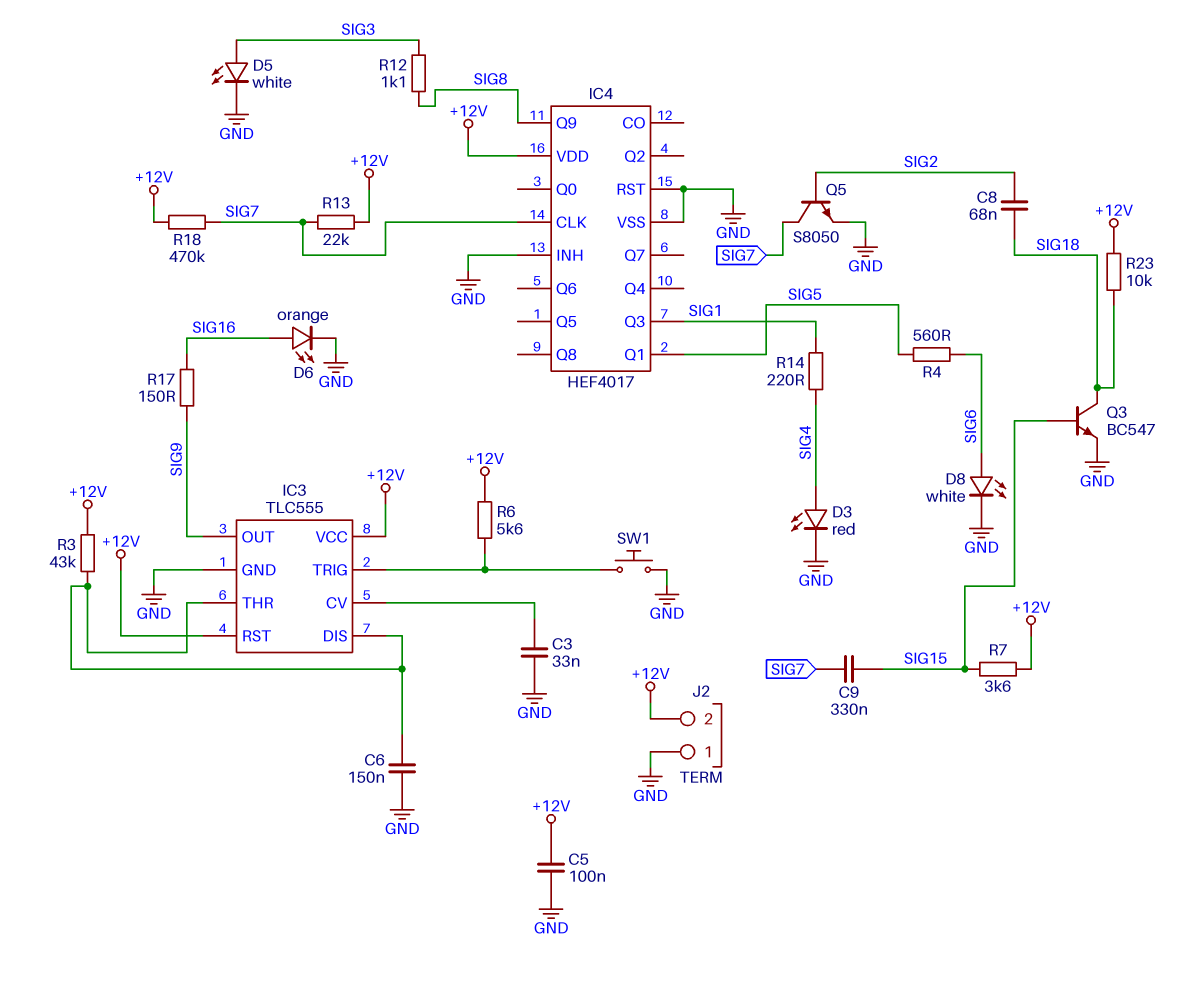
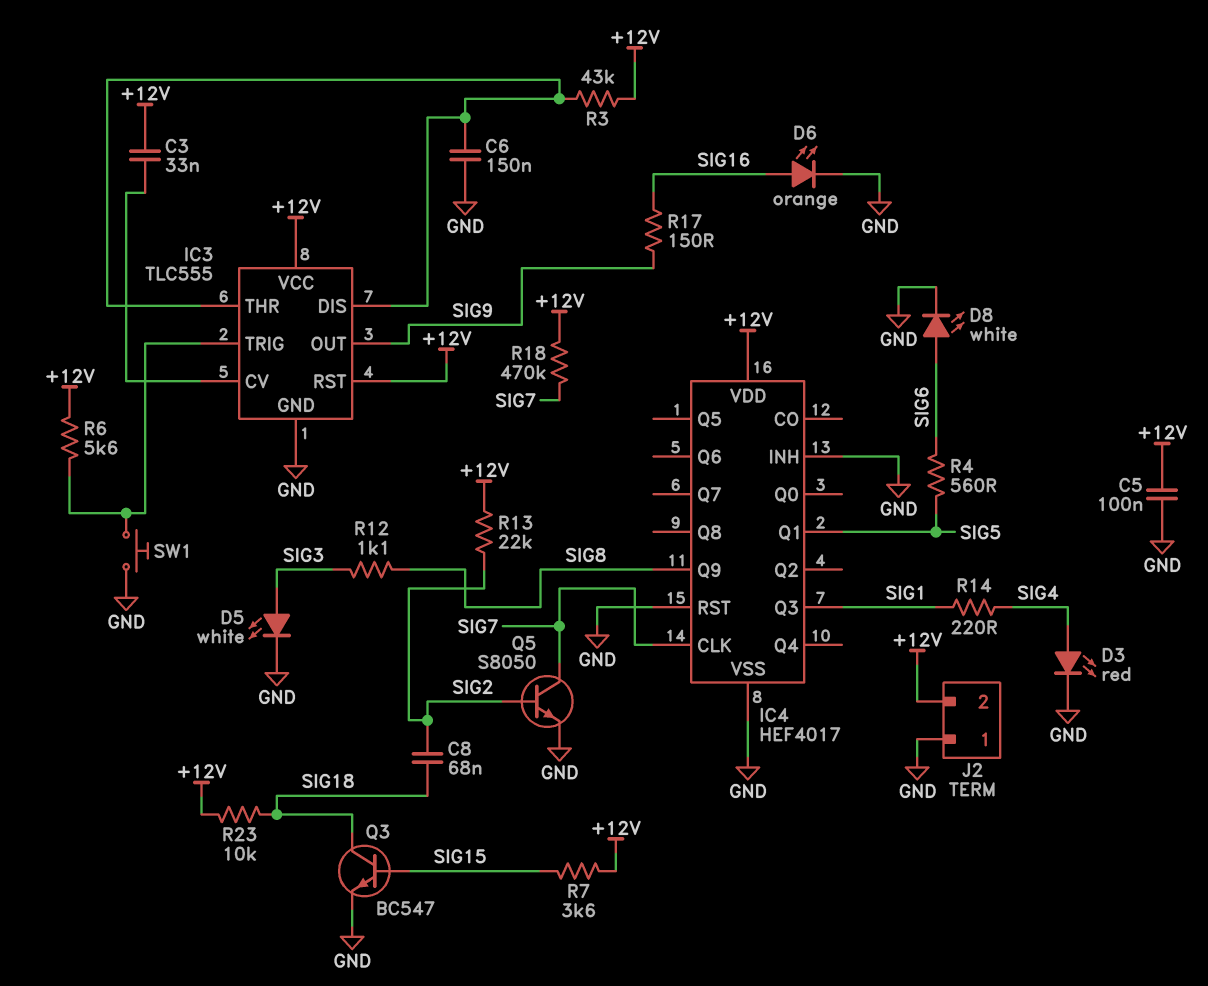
C3: 33nF (GND, IC3/CV) -> 33nF (+12V, IC3/CV)
C9: 330nF (SIG7, SIG15) -> none
R13: 22k (+12V, SIG7) -> 22k (+12V, SIG2)

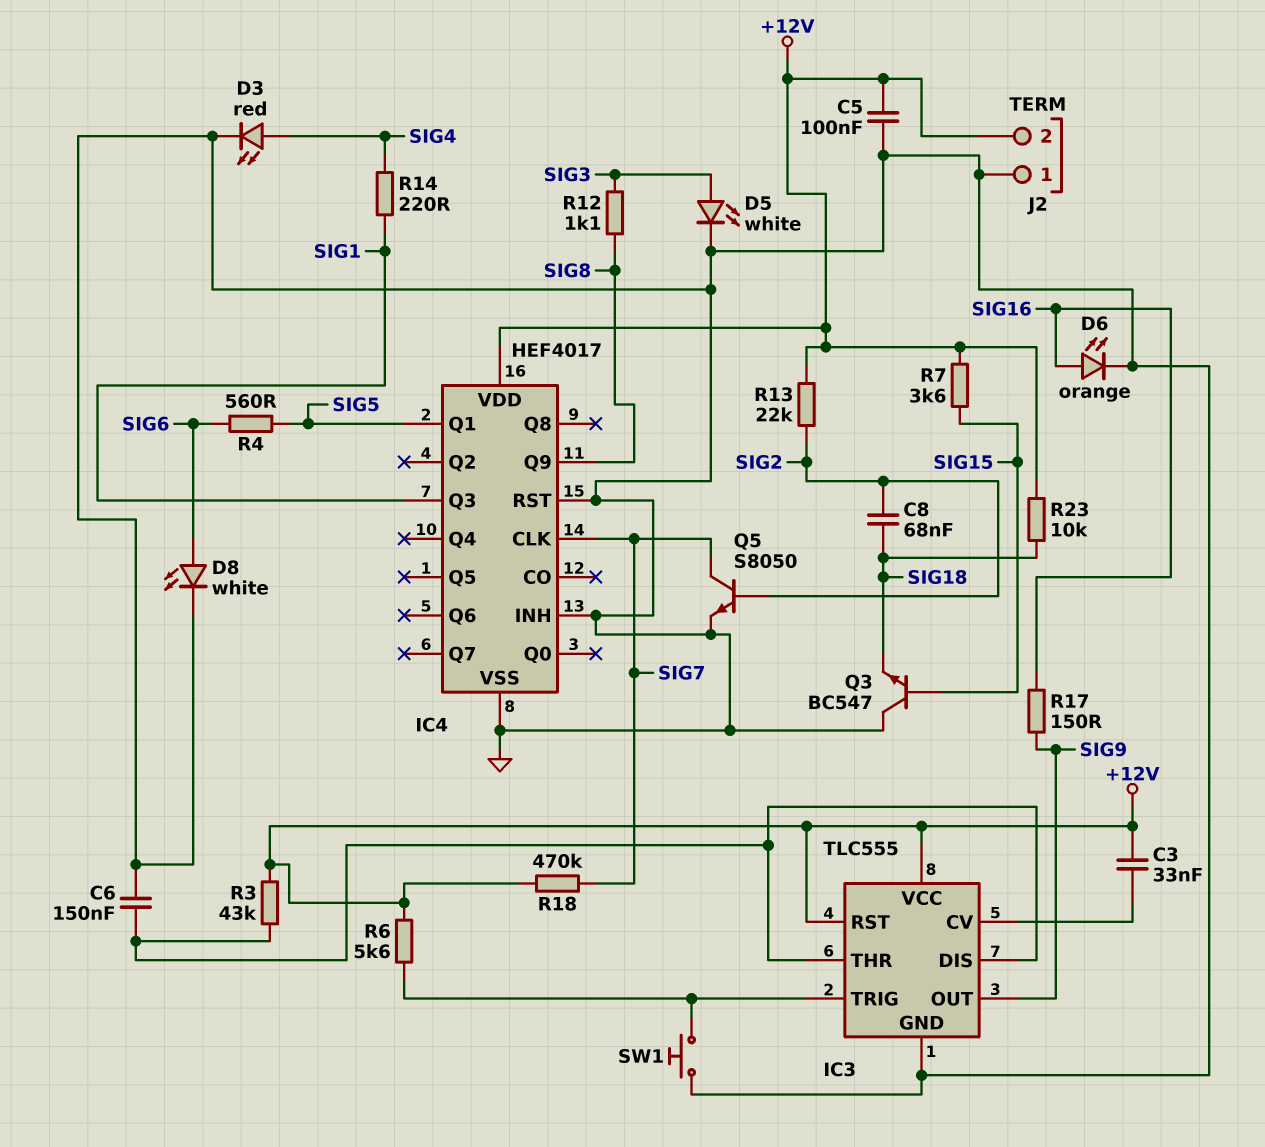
Q3: NPN BC547 (B SIG15, C SIG18, E GND) -> NPN BC547 (B SIG15, C GND, E SIG18)

